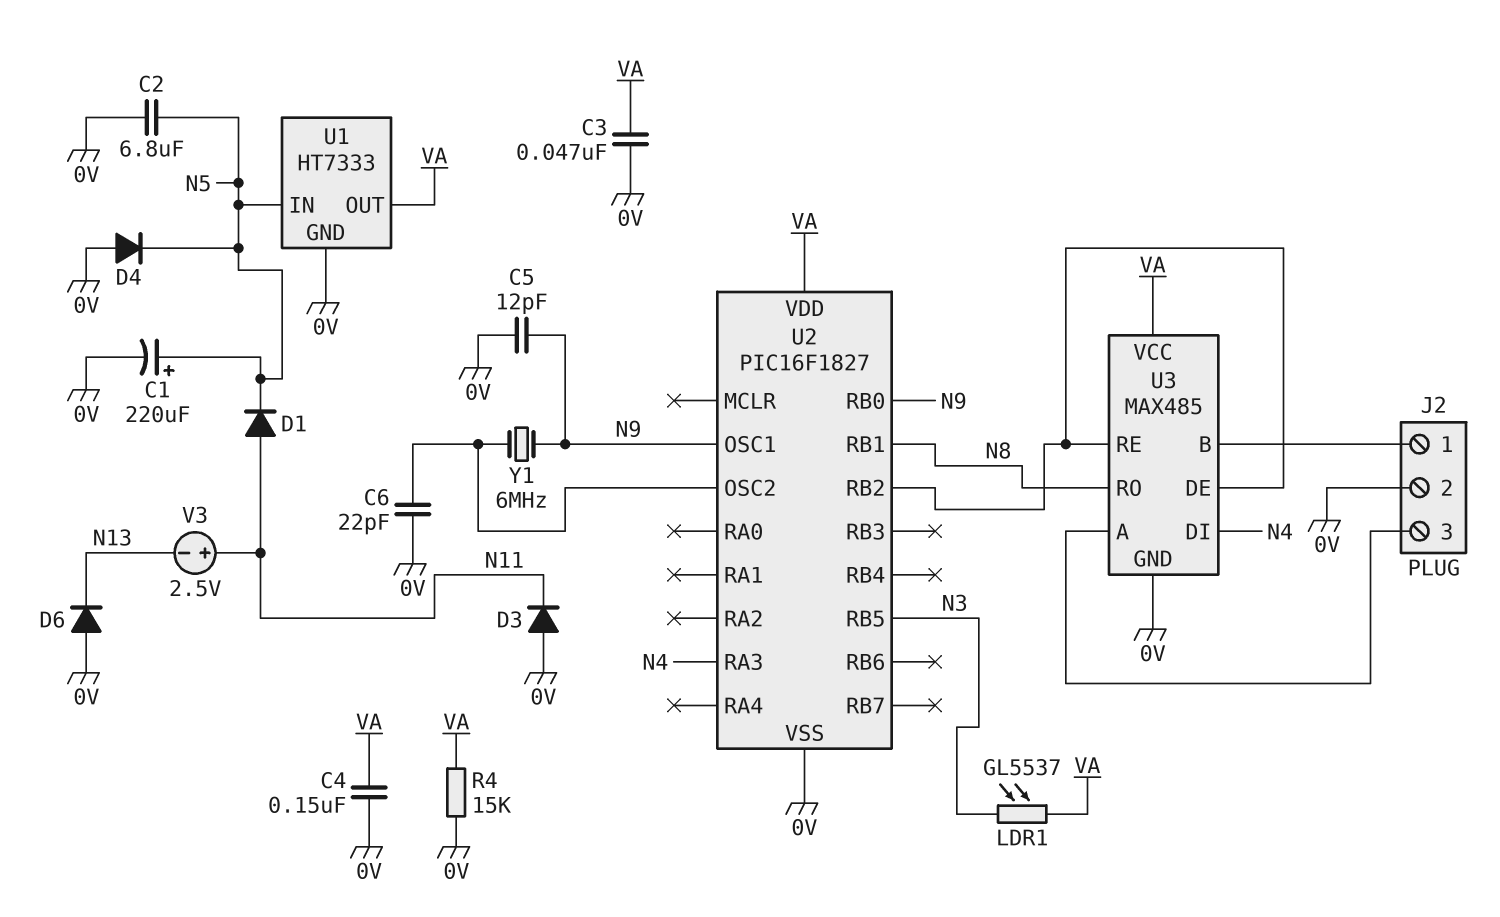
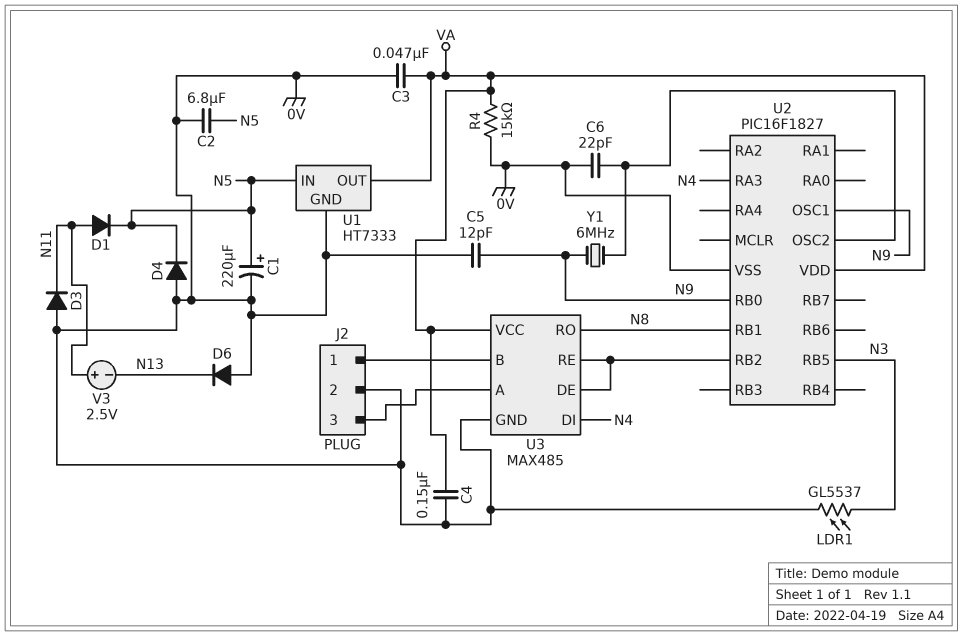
LDR1: GL5537 (N3, VA) -> GL5537 (0V, N3)

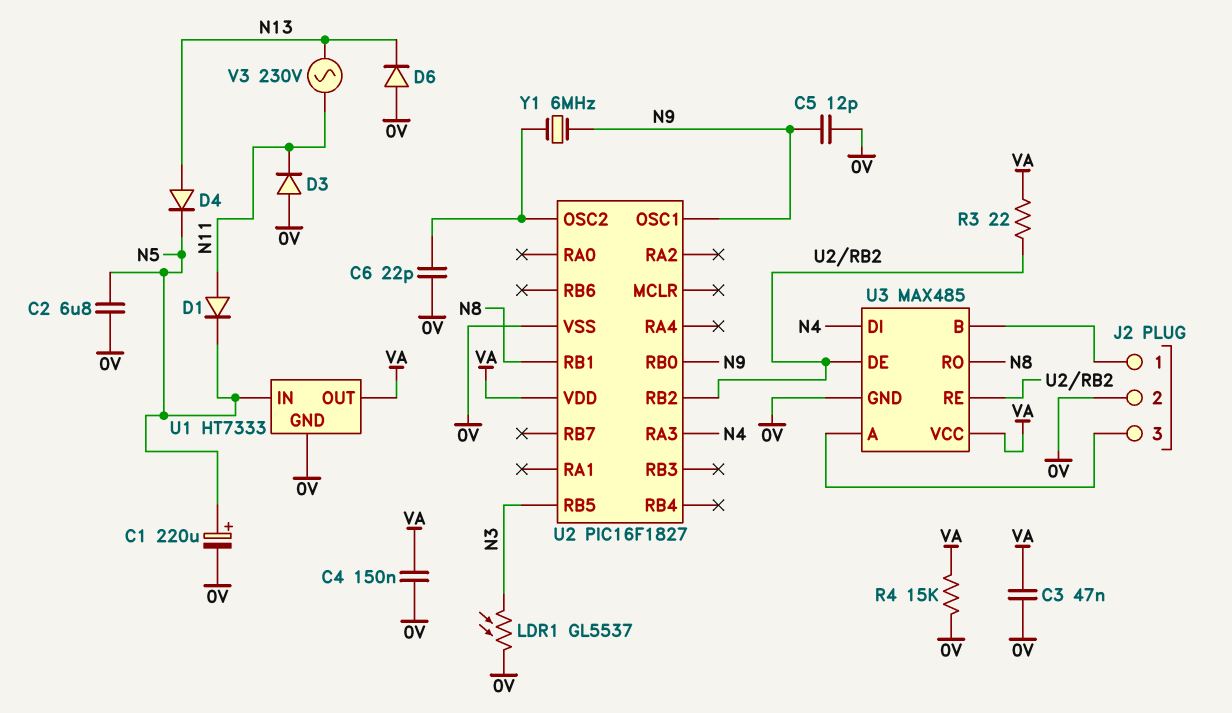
D4: diode (A 0V, K N5) -> diode (A N13, K N5)
R3: none -> 22 (U2/RB2, VA)
V3: 2.5V (plus N11, minus N13) -> AC 230V (N11, N13)

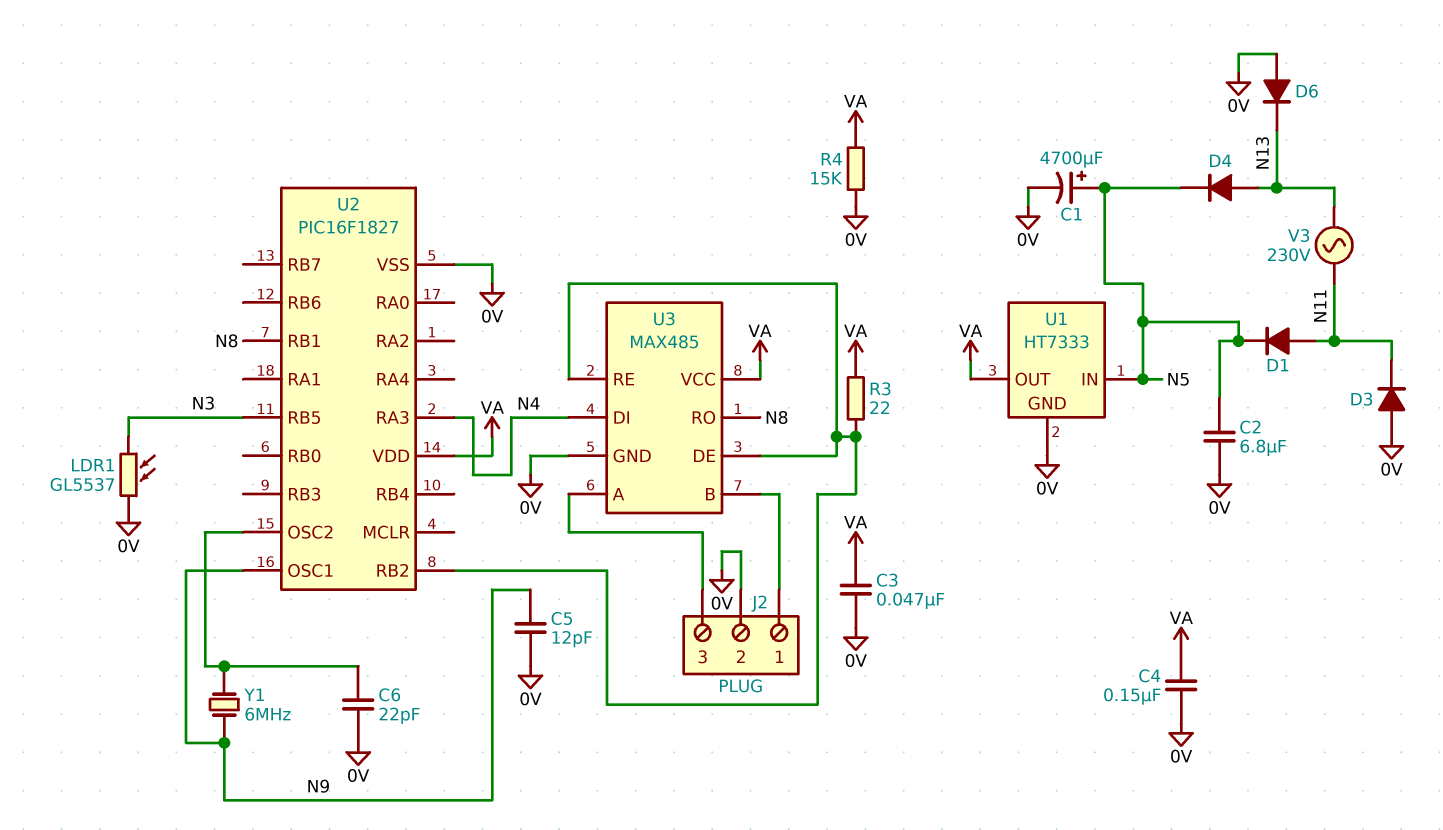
C1: 220uF (plus N5, minus 0V) -> 4700uF (plus N5, minus 0V)
U2 pin RB0: N9 -> none

